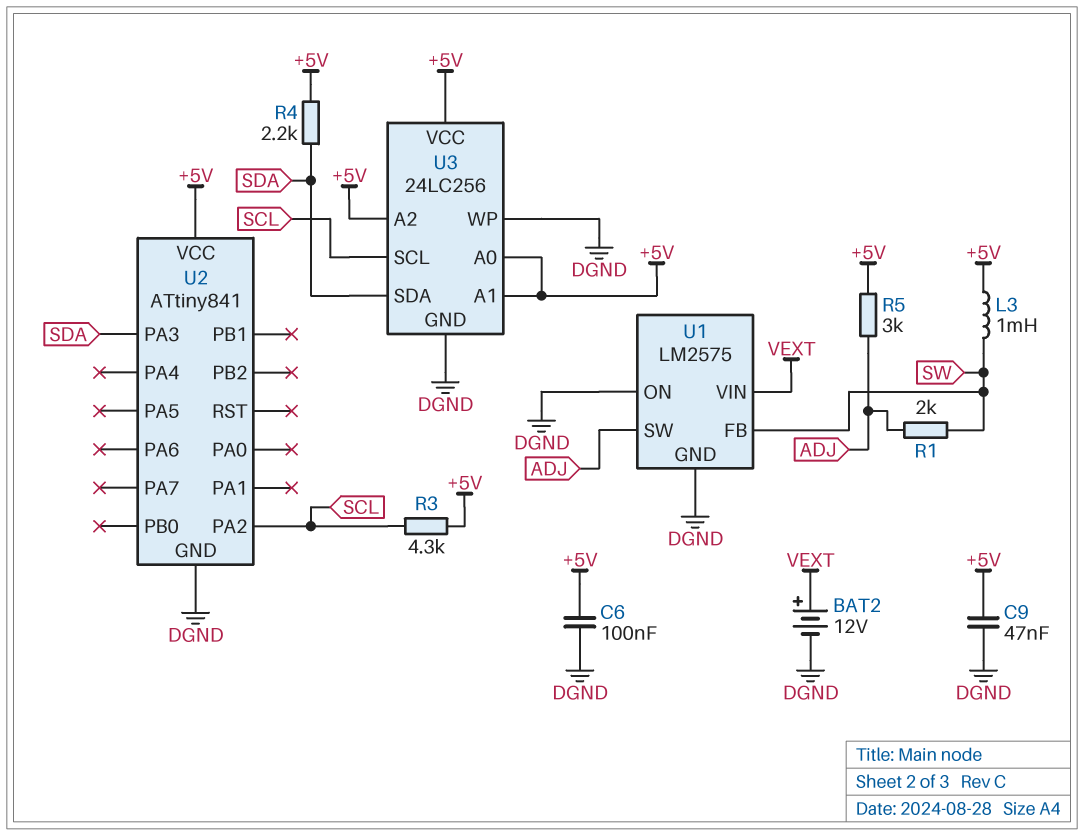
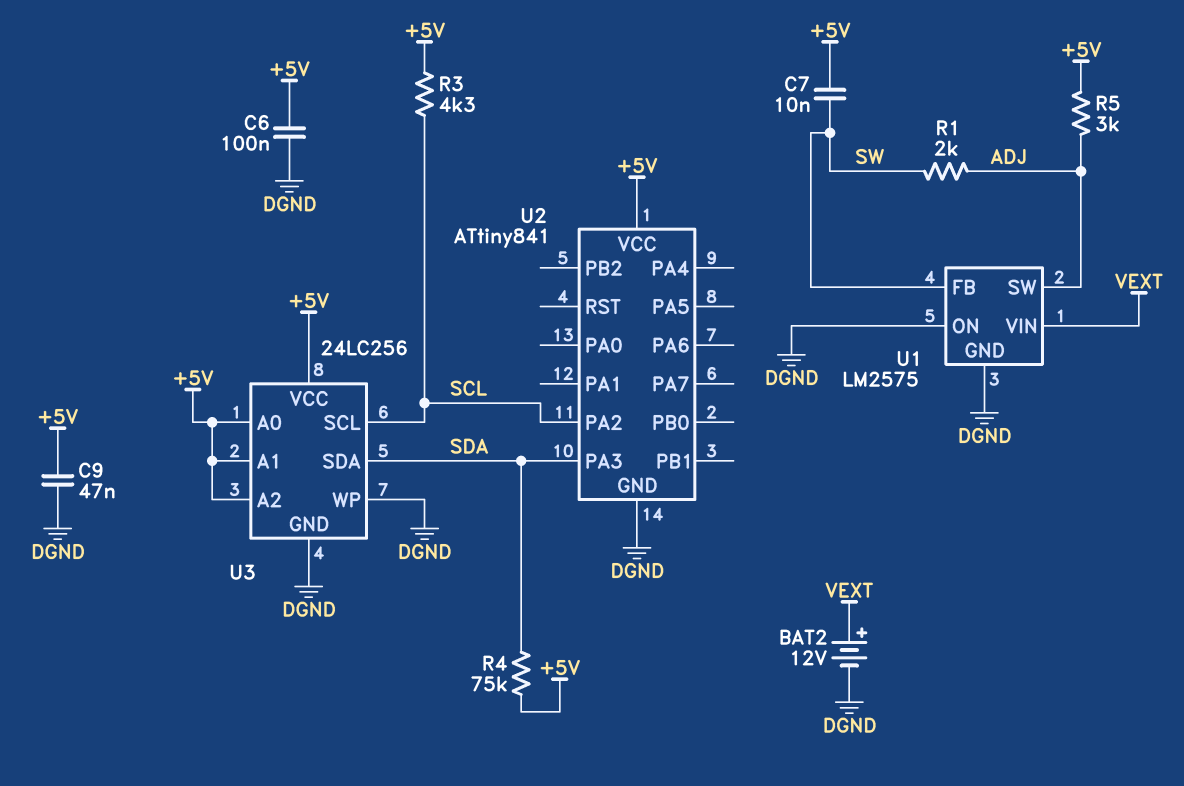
C7: none -> 10nF (+5V, SW)
L3: 1mH (+5V, SW) -> none
R4: 2.2k (+5V, SDA) -> 75k (+5V, SDA)

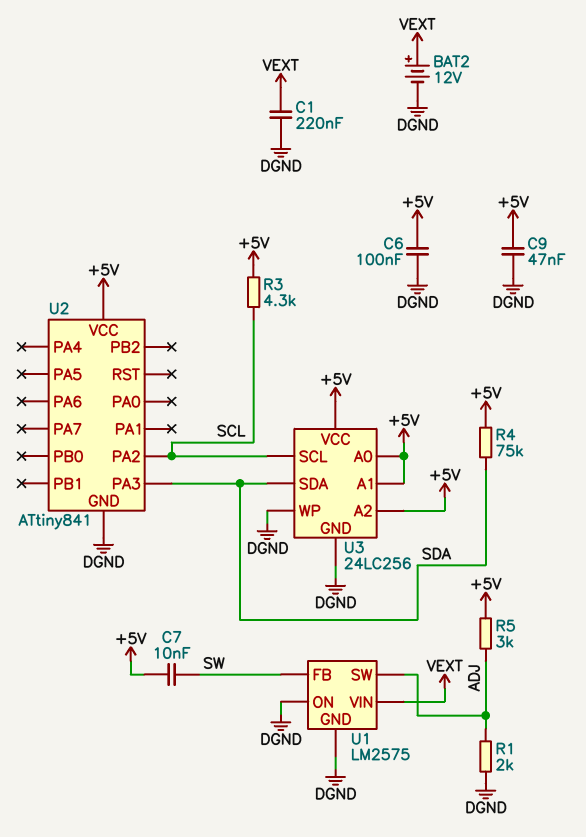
C1: none -> 220nF (DGND, VEXT)
R1: 2k (ADJ, SW) -> 2k (ADJ, DGND)

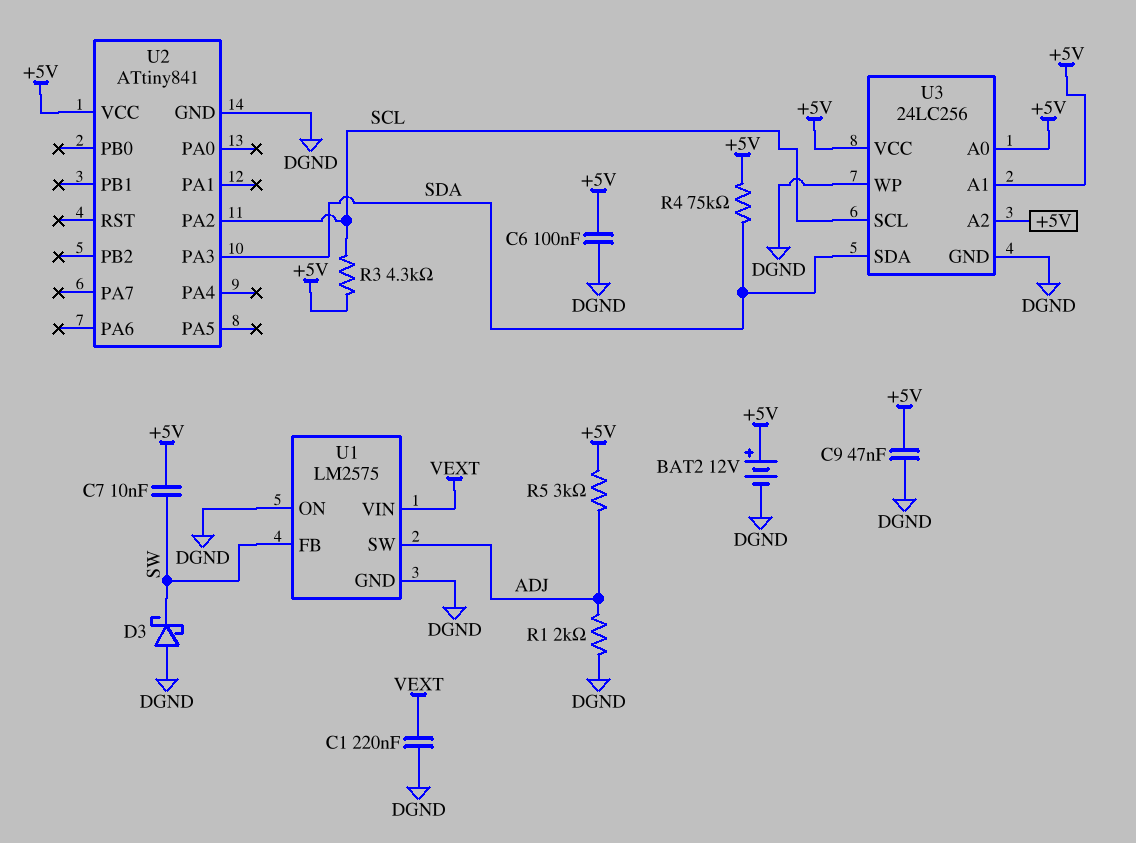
BAT2: 12V (plus VEXT, minus DGND) -> 12V (plus +5V, minus DGND)
D3: none -> schottky (A DGND, K SW)

